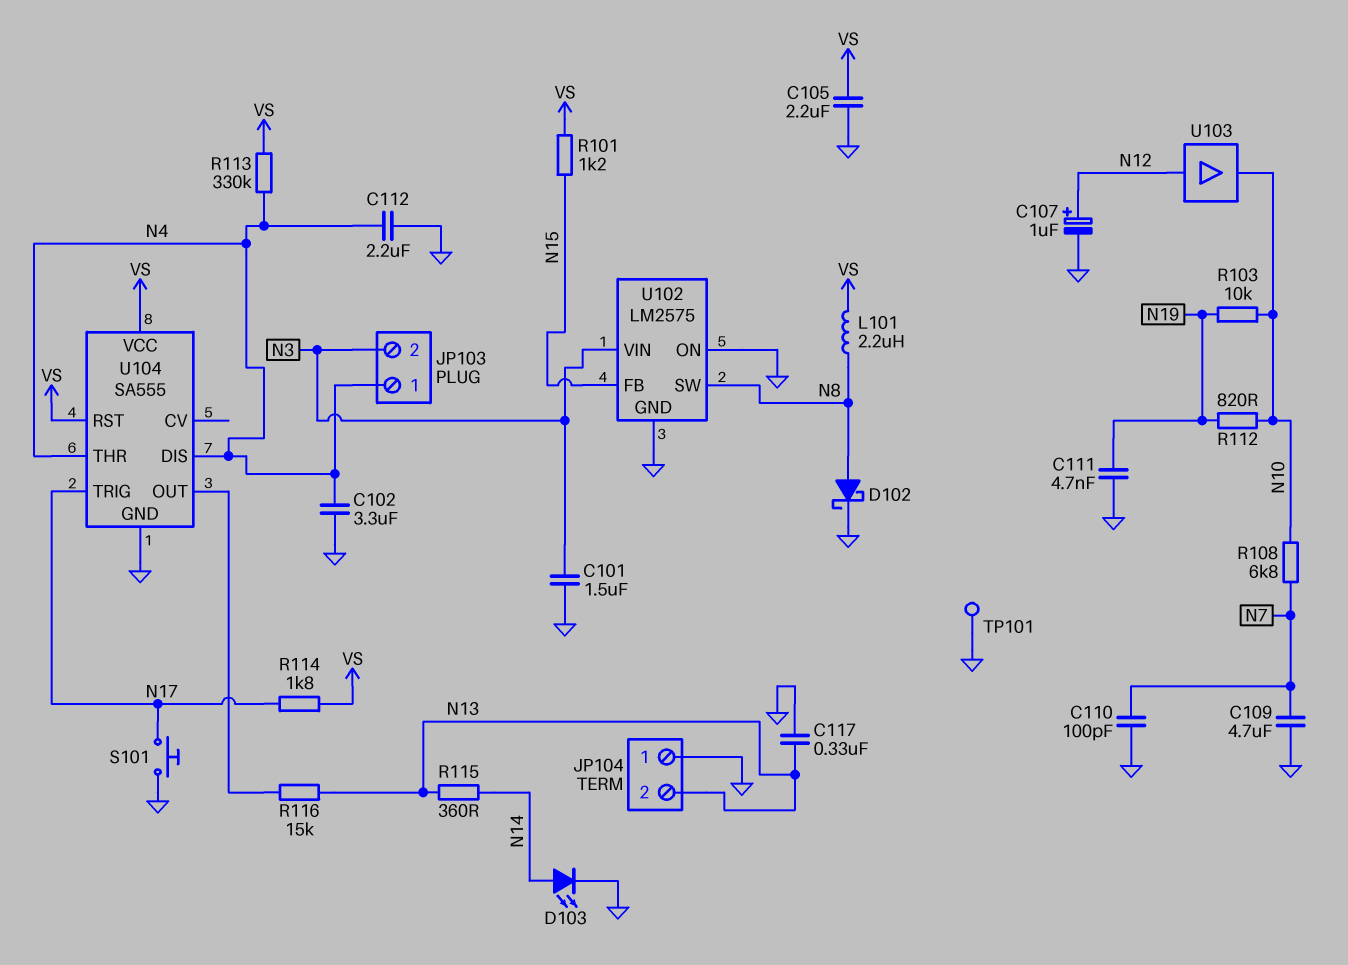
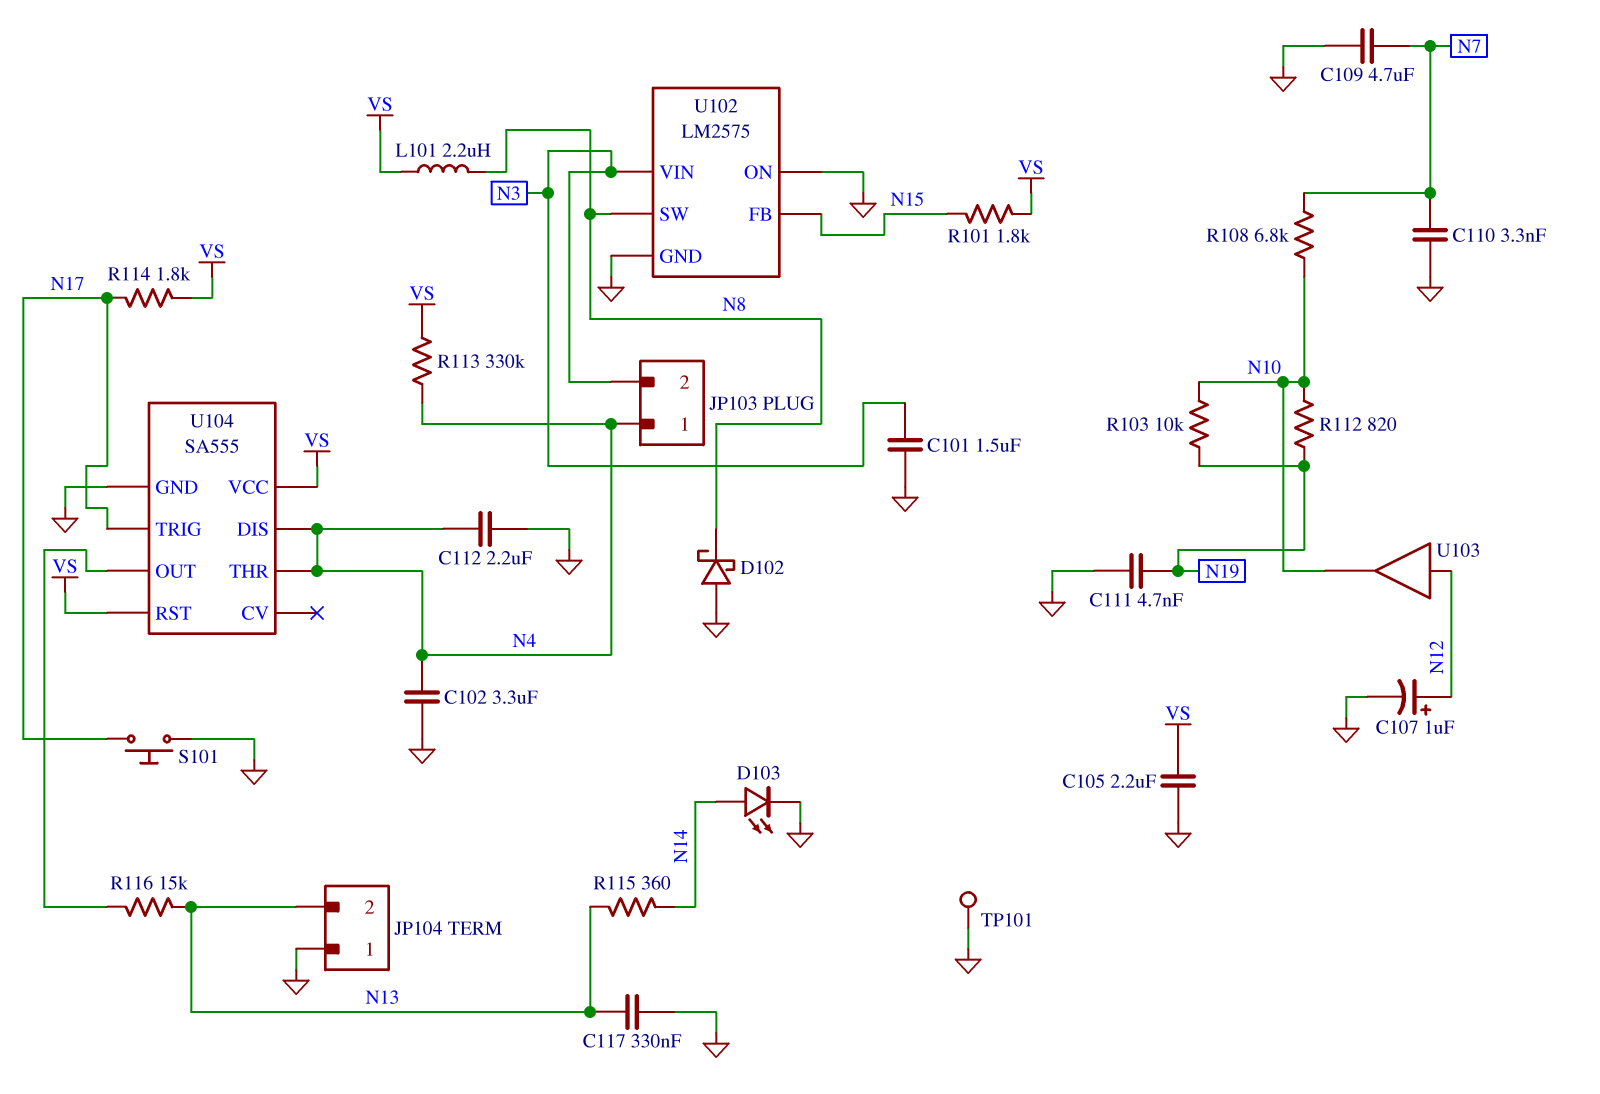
C110: 100pF (GND, N7) -> 3.3nF (GND, N7)
D102: schottky (A N8, K GND) -> schottky (A GND, K N8)
R101: 1.2k (N15, VS) -> 1.8k (N15, VS)

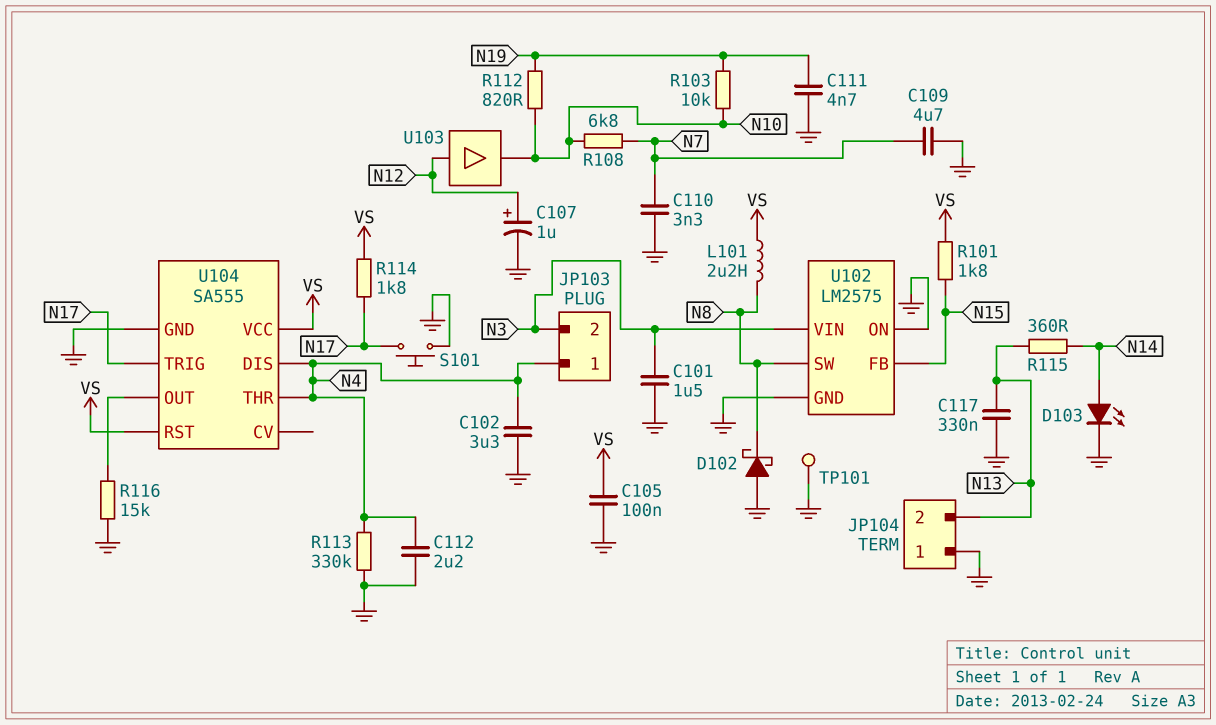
C105: 2.2uF (GND, VS) -> 100nF (GND, VS)
R113: 330k (N4, VS) -> 330k (GND, N4)
R116: 15k (N13, U104/OUT) -> 15k (GND, U104/OUT)

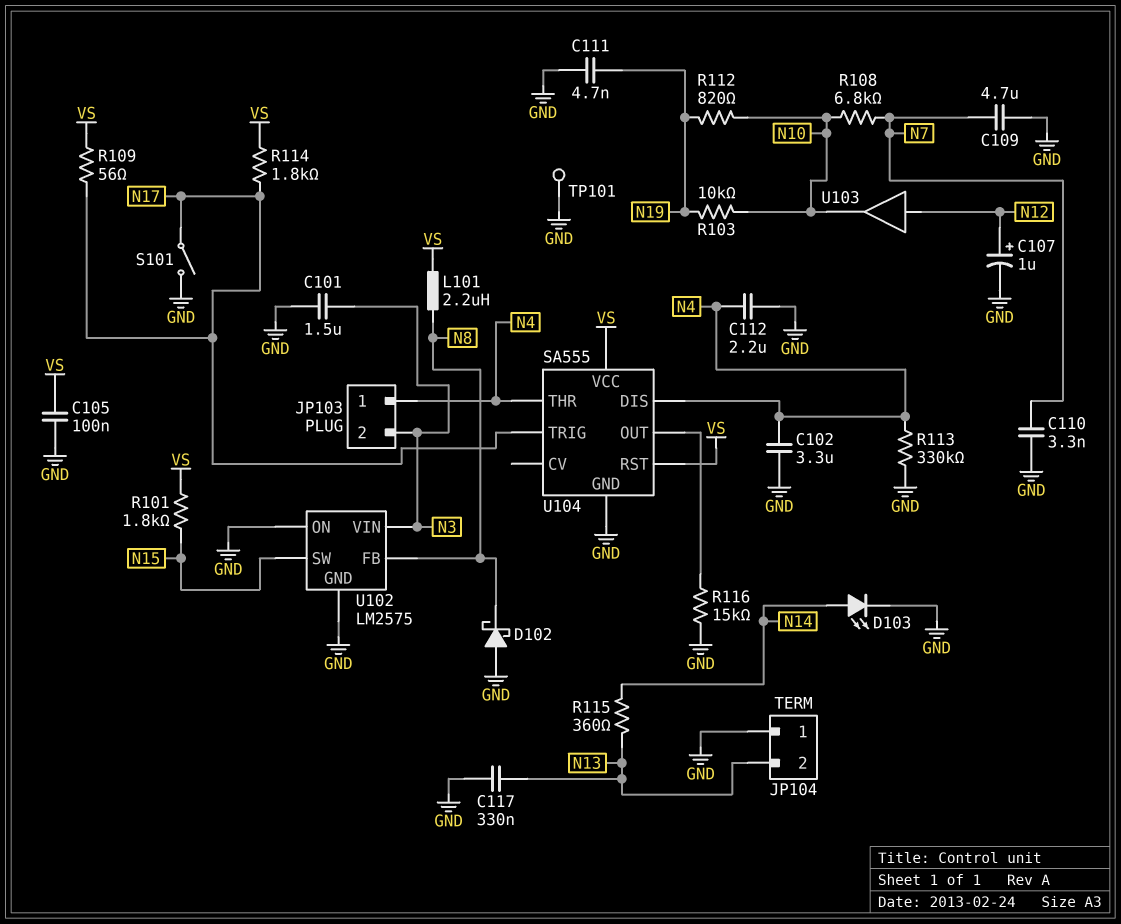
R109: none -> 56 (N17, VS)
S101: button (GND, N17) -> switch (GND, N17)
U102 pin FB: N15 -> N8
U102 pin SW: N8 -> N15

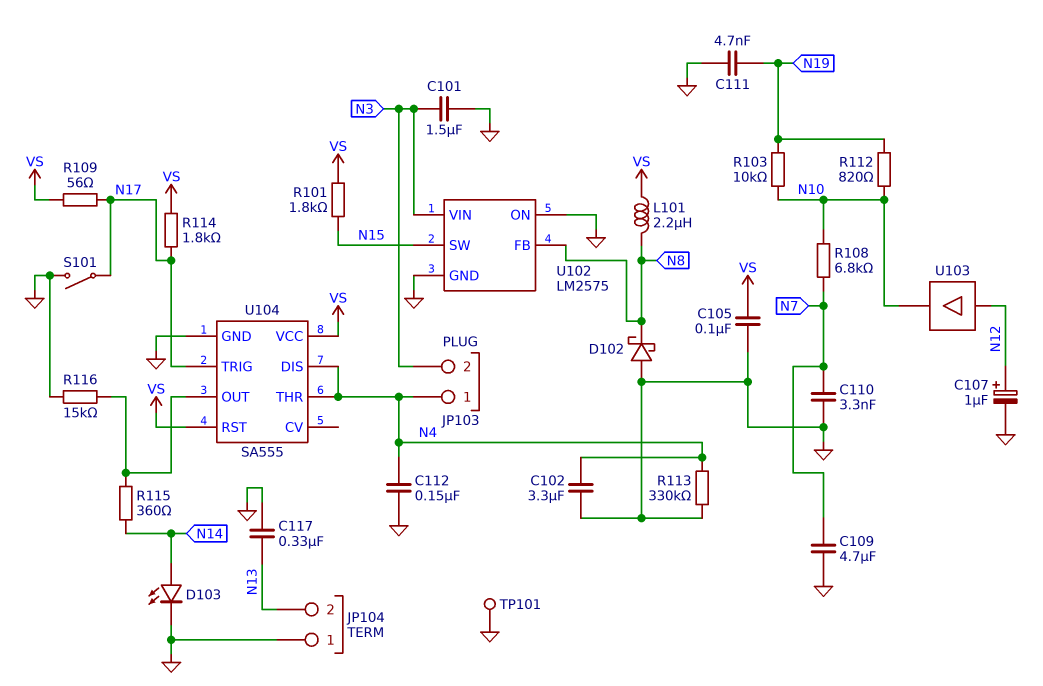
C112: 2.2uF (GND, N4) -> 150nF (GND, N4)
R115: 360 (N13, N14) -> 360 (N14, U104/OUT)

